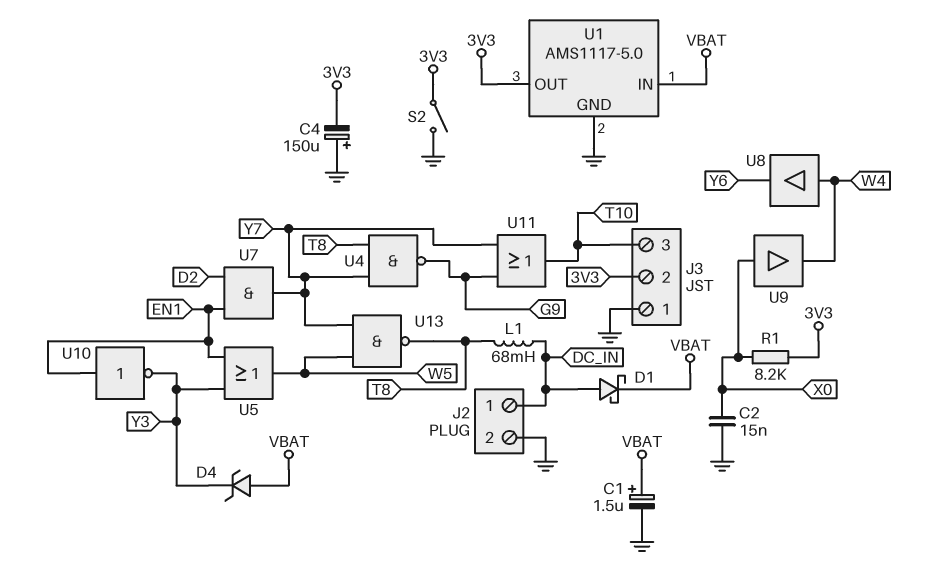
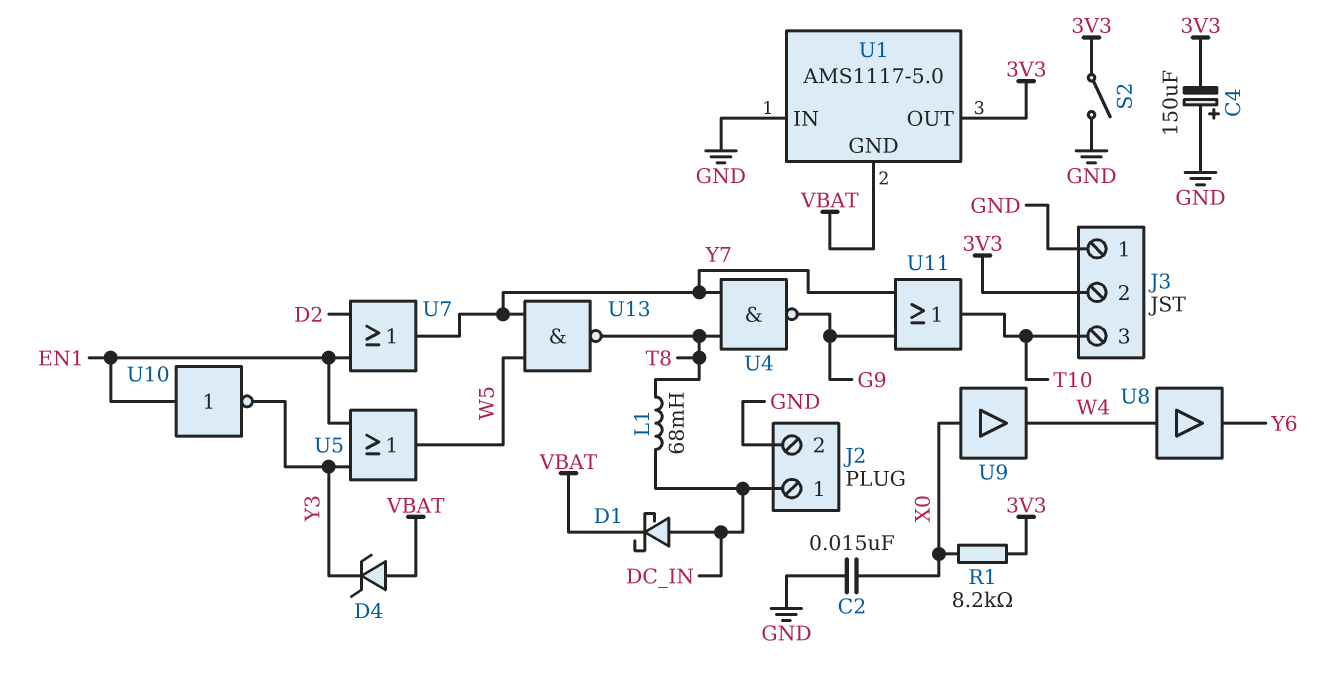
C1: 1.5uF (plus VBAT, minus GND) -> none
U1 pin GND: GND -> VBAT
U1 pin IN: VBAT -> GND
U7: AND (in D2, in EN1, out Y7) -> OR (in D2, in EN1, out Y7)

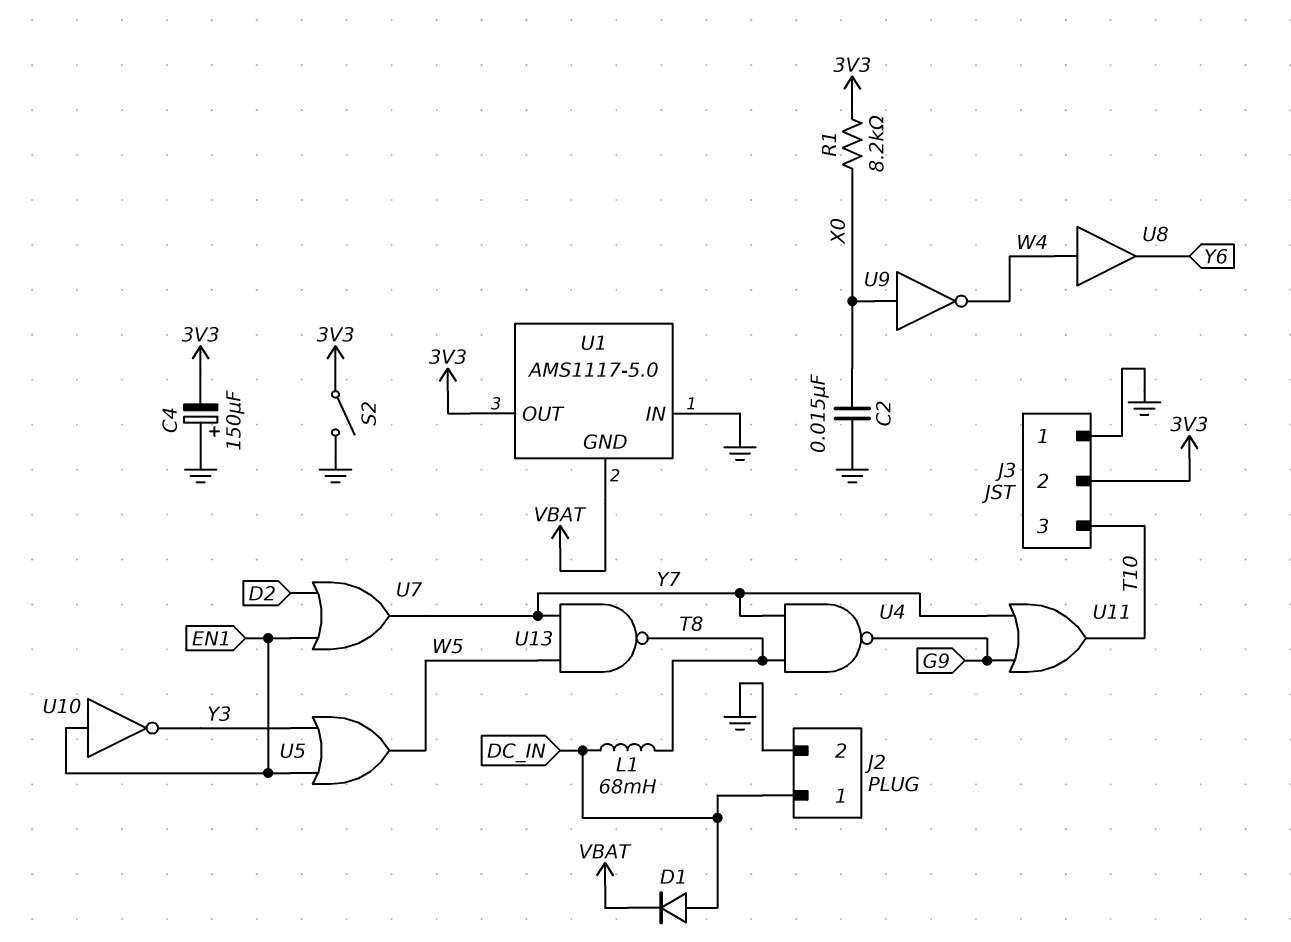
D1: schottky (A DC_IN, K VBAT) -> diode (A DC_IN, K VBAT)
D4: zener (A VBAT, K Y3) -> none
U9: buffer (in X0, out W4) -> NOT (in X0, out W4)

